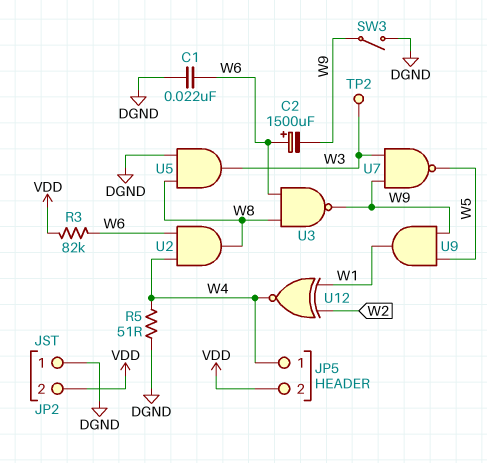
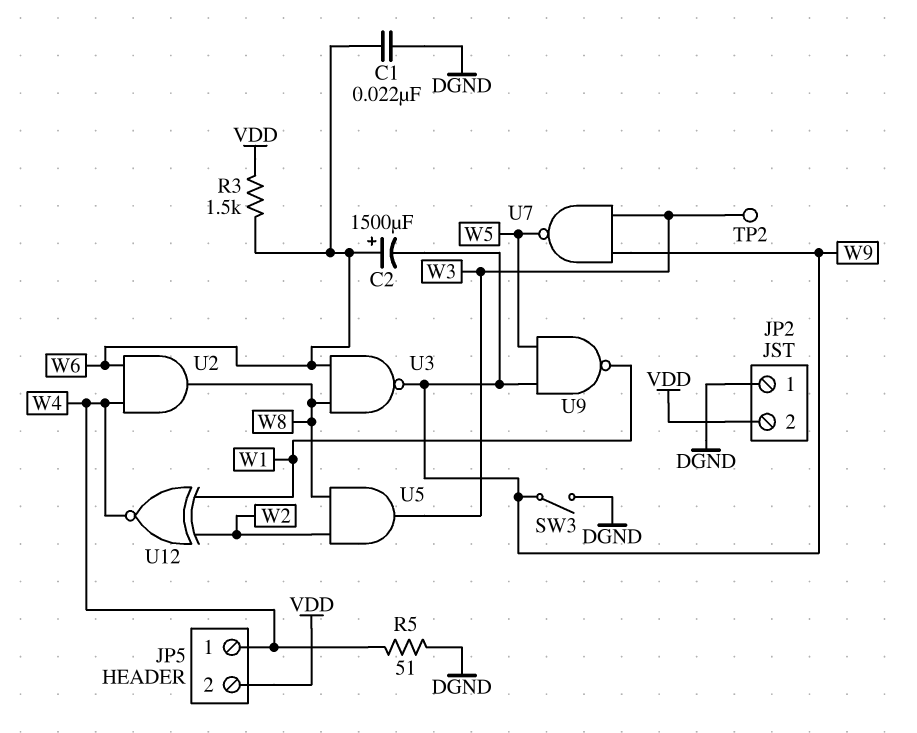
R3: 82k (VDD, W6) -> 1.5k (VDD, W6)
U5: AND (in DGND, in W8, out W3) -> AND (in W2, in W8, out W3)
U9: AND (in W5, in W9, out W1) -> NAND (in W5, in W9, out W1)

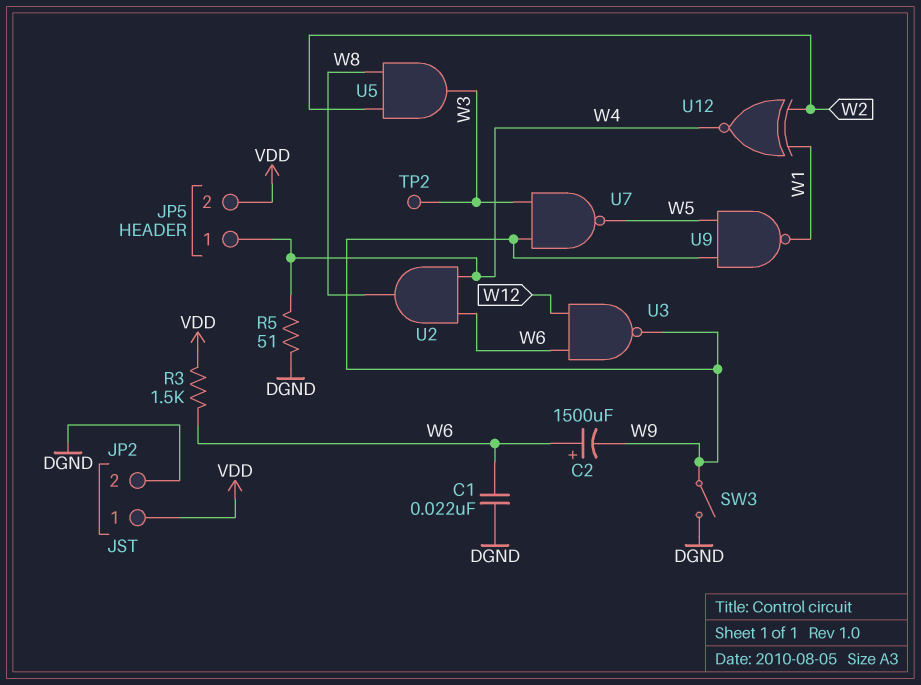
JP2 pin 1: DGND -> VDD
JP2 pin 2: VDD -> DGND
U3: NAND (in W6, in W8, out W9) -> NAND (in W6, in W12, out W9)

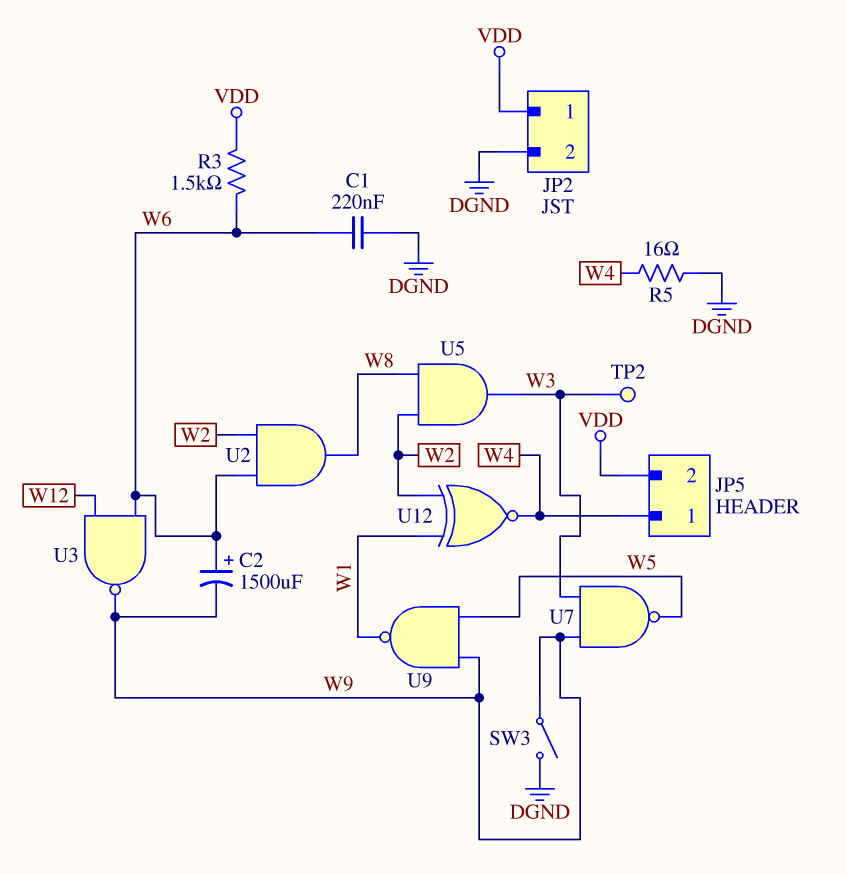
C1: 22nF (DGND, W6) -> 220nF (DGND, W6)
R5: 51 (DGND, W4) -> 16 (DGND, W4)
U2: AND (in W4, in W6, out W8) -> AND (in W2, in W6, out W8)

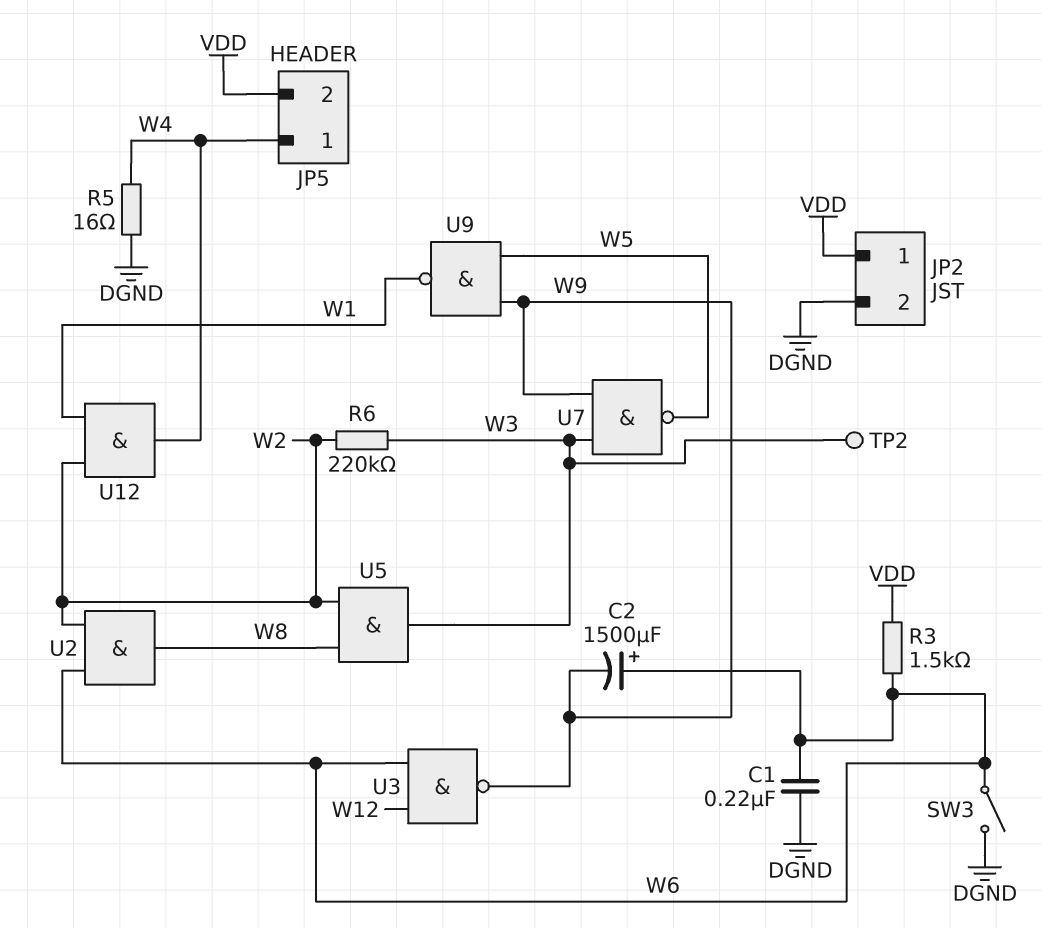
R6: none -> 220k (W2, W3)
SW3: switch (DGND, W9) -> switch (DGND, W6)
U12: XNOR (in W1, in W2, out W4) -> AND (in W1, in W2, out W4)

